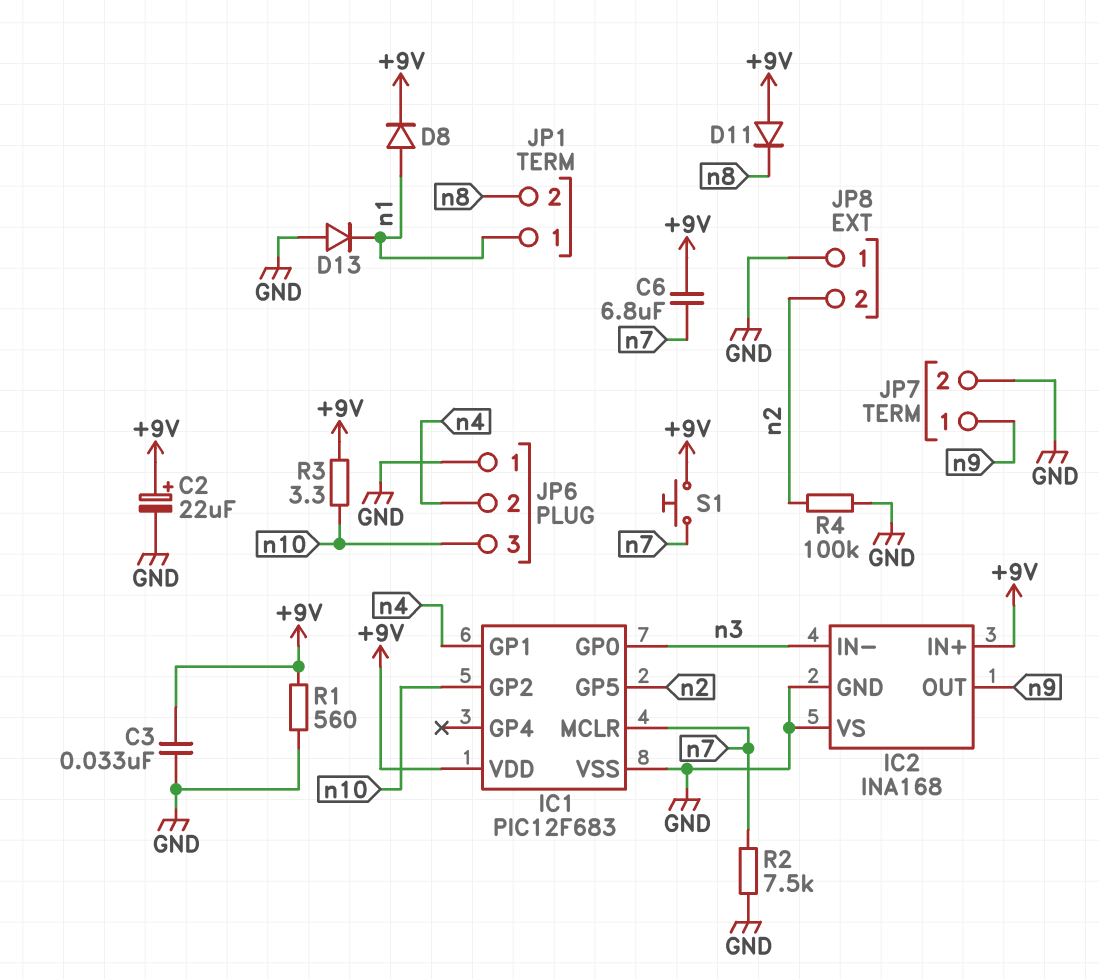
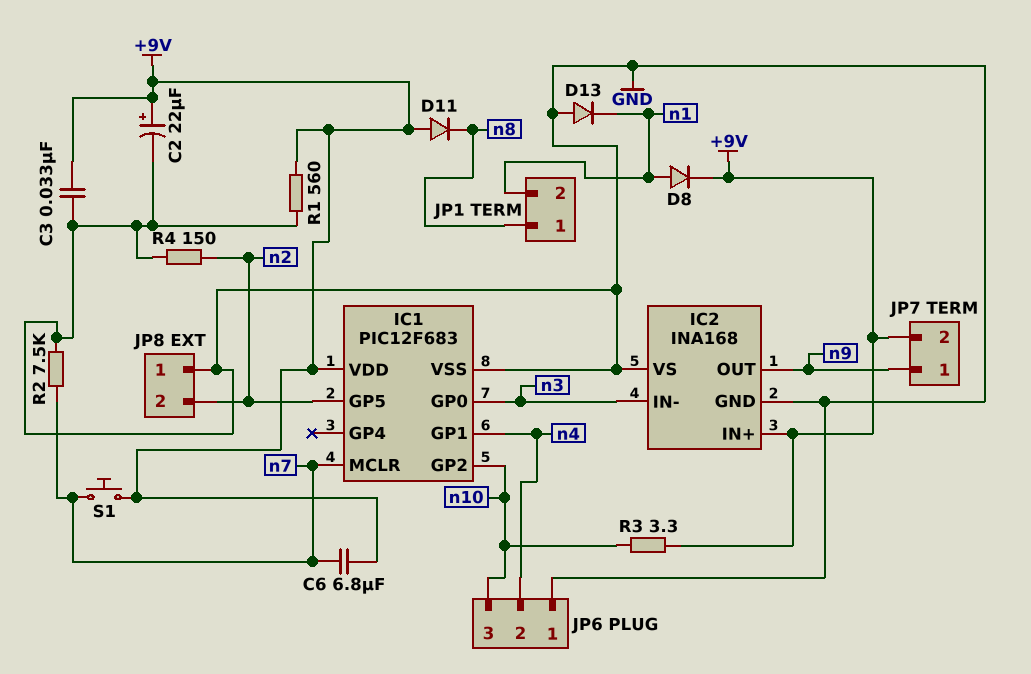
JP1 pin 1: n1 -> n8
JP1 pin 2: n8 -> n1
JP7 pin 2: GND -> +9V
R4: 100k (GND, n2) -> 150 (GND, n2)

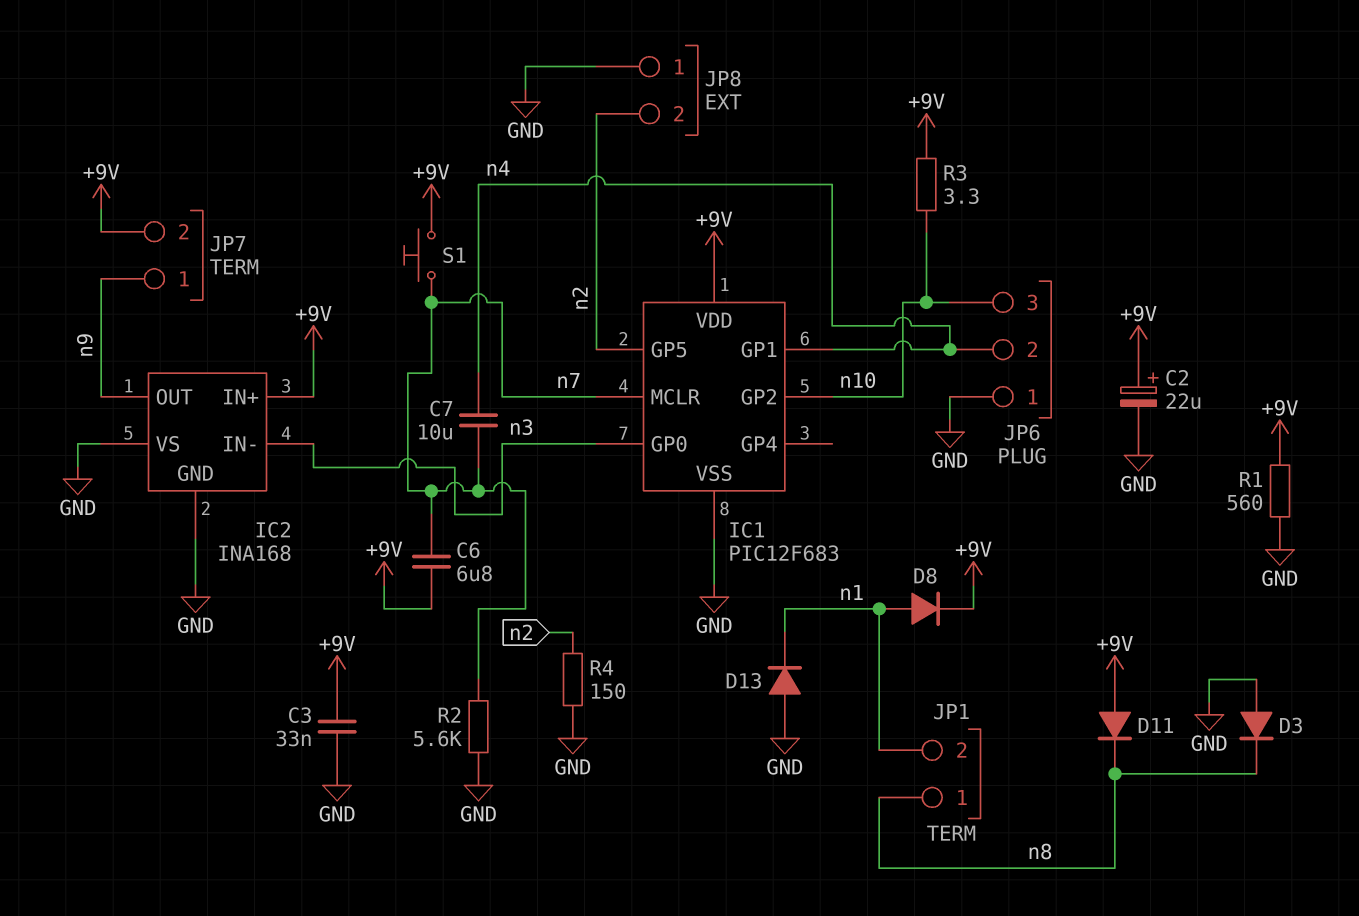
C7: none -> 10uF (n4, n7)
D3: none -> diode (A GND, K n8)
R2: 7.5k (GND, n7) -> 5.6k (GND, n7)

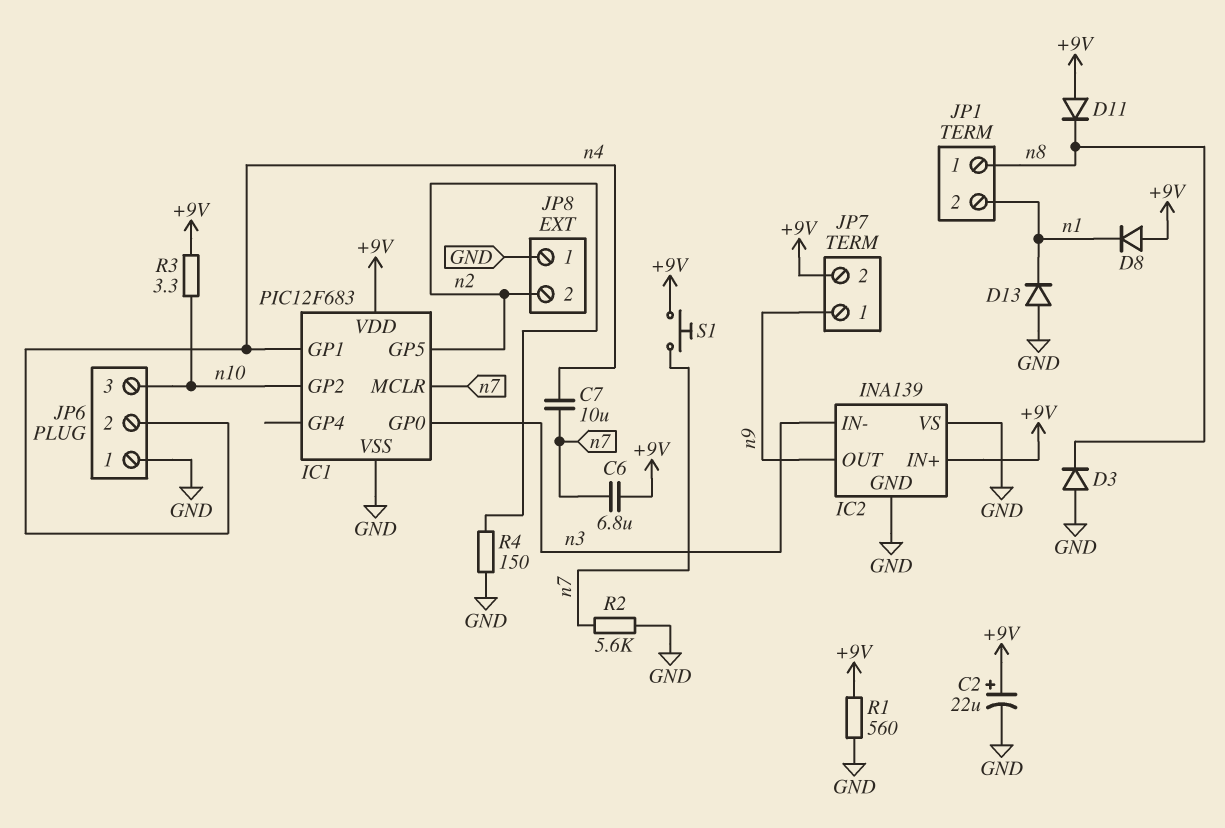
C3: 33nF (+9V, GND) -> none
D8: diode (A n1, K +9V) -> diode (A +9V, K n1)
IC2: INA168 -> INA139

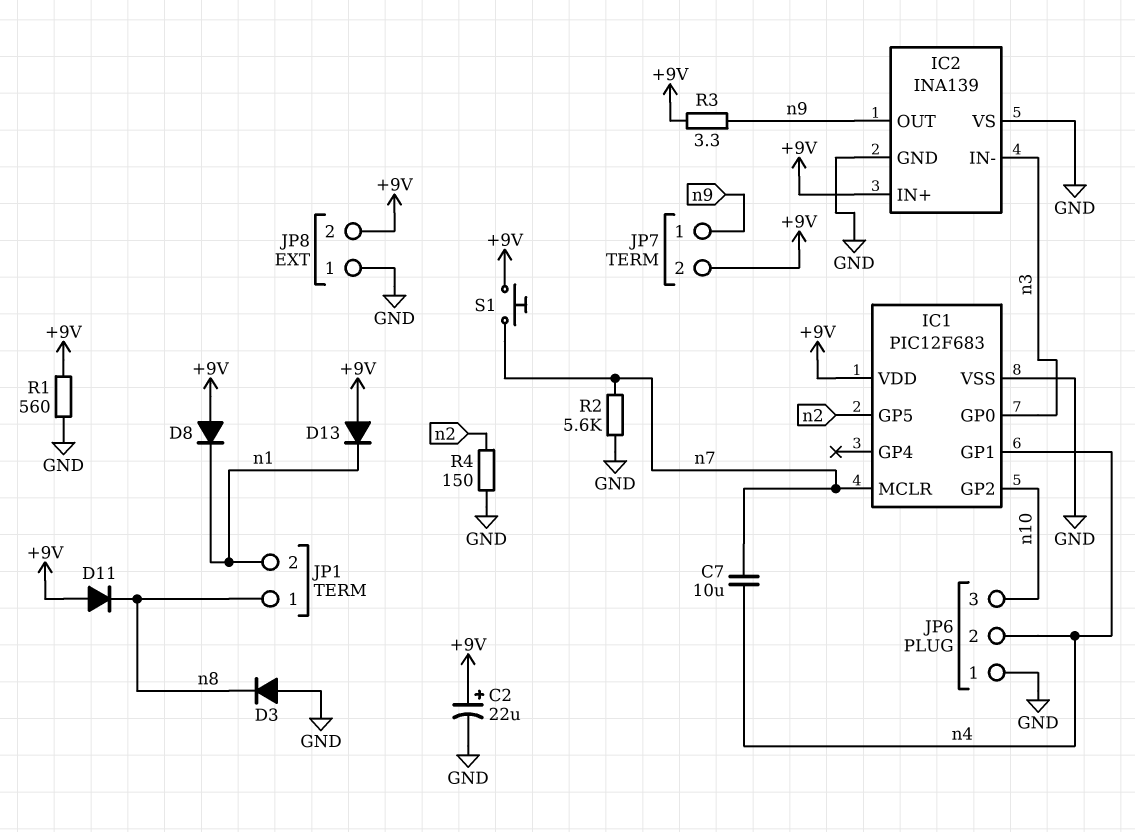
C6: 6.8uF (+9V, n7) -> none
D13: diode (A GND, K n1) -> diode (A +9V, K n1)
JP8 pin 2: n2 -> +9V
R3: 3.3 (+9V, n10) -> 3.3 (+9V, n9)

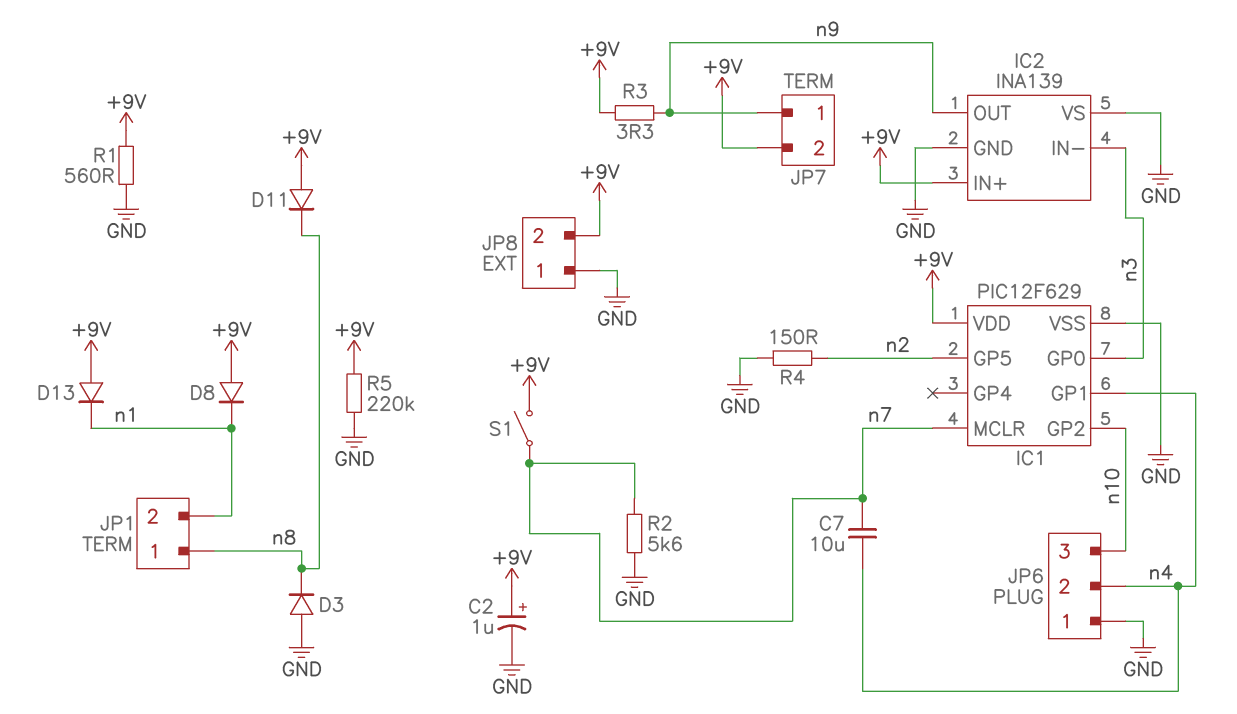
C2: 22uF (plus +9V, minus GND) -> 1uF (plus +9V, minus GND)
IC1: PIC12F683 -> PIC12F629
R5: none -> 220k (+9V, GND)
S1: button (+9V, n7) -> switch (+9V, n7)

